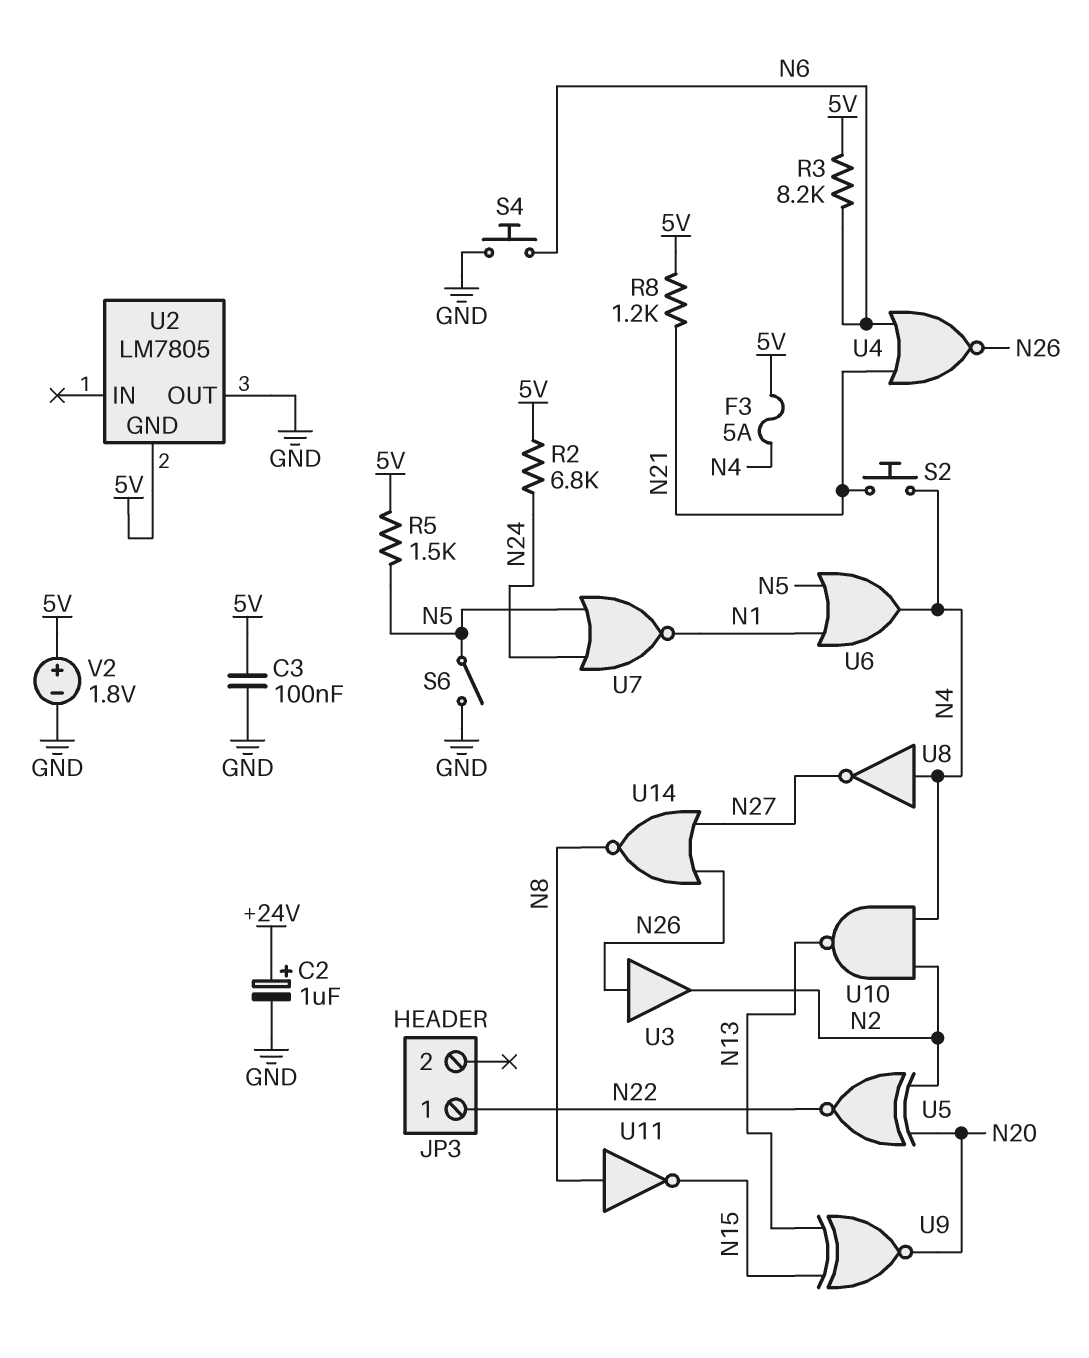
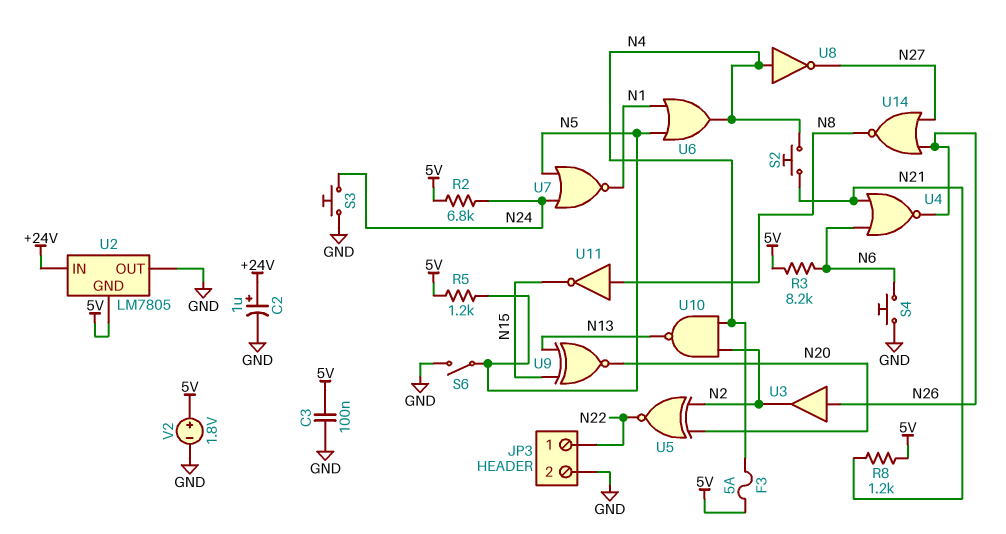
JP3 pin 2: none -> GND
R5: 1.5k (5V, N5) -> 1.2k (5V, N5)
S3: none -> button (GND, N24)
U2 pin IN: none -> +24V

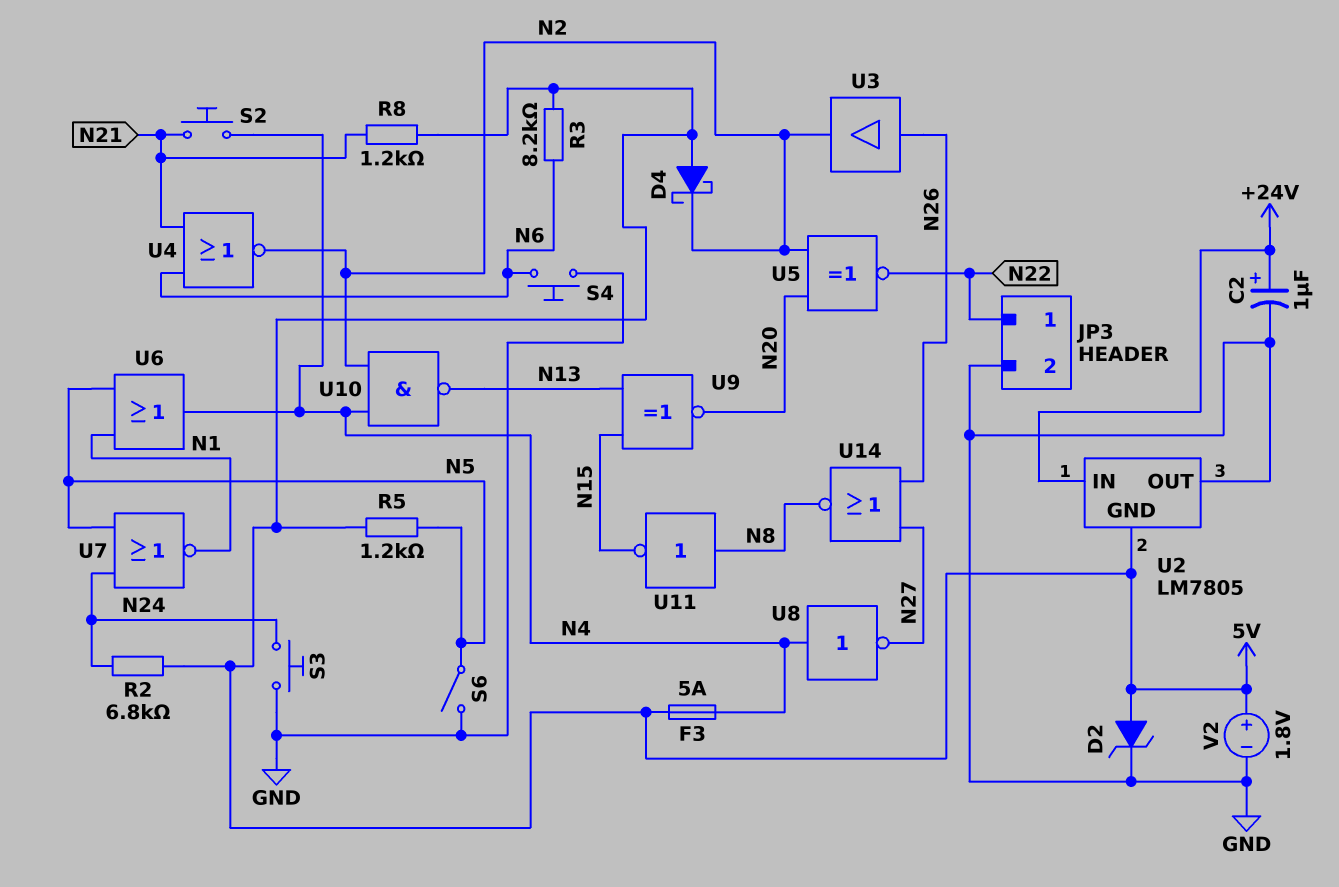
C3: 100nF (5V, GND) -> none
D2: none -> zener (A 5V, K GND)
D4: none -> schottky (A 5V, K N2)
U4: NOR (in N6, in N21, out N26) -> NOR (in N6, in N21, out N2)

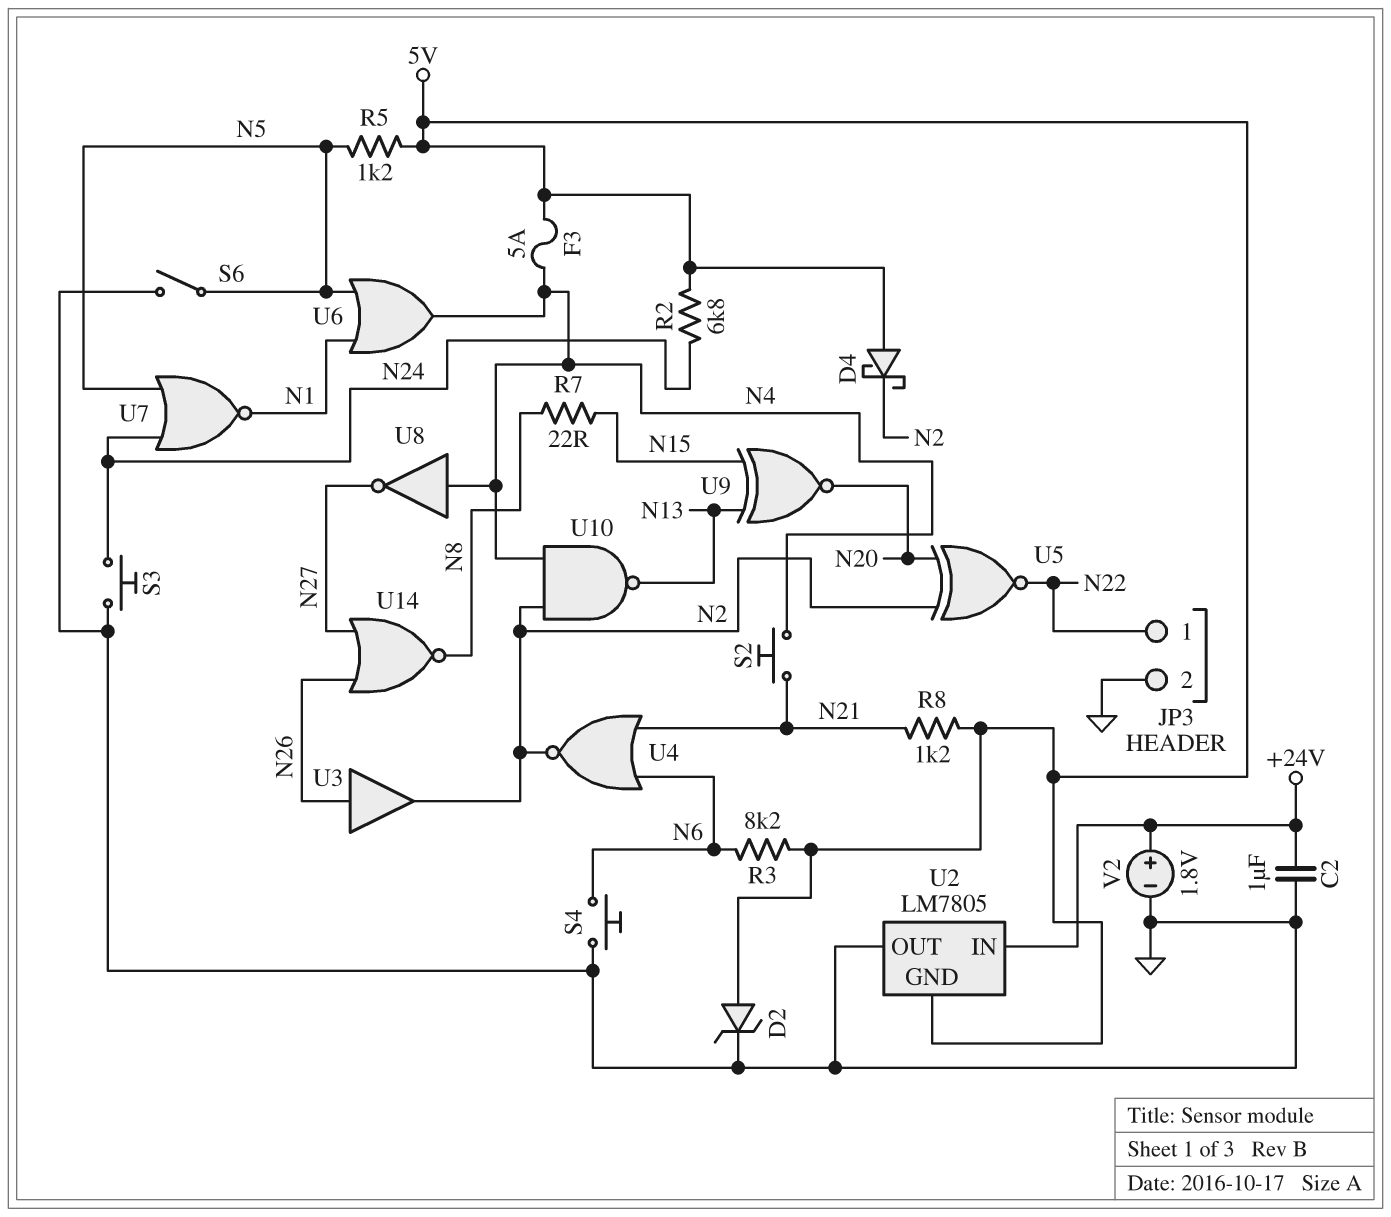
C2: 1uF (plus +24V, minus GND) -> 1uF (+24V, GND)
R7: none -> 22 (N8, N15)
U11: NOT (in N8, out N15) -> none
V2: 1.8V (plus 5V, minus GND) -> 1.8V (plus +24V, minus GND)

